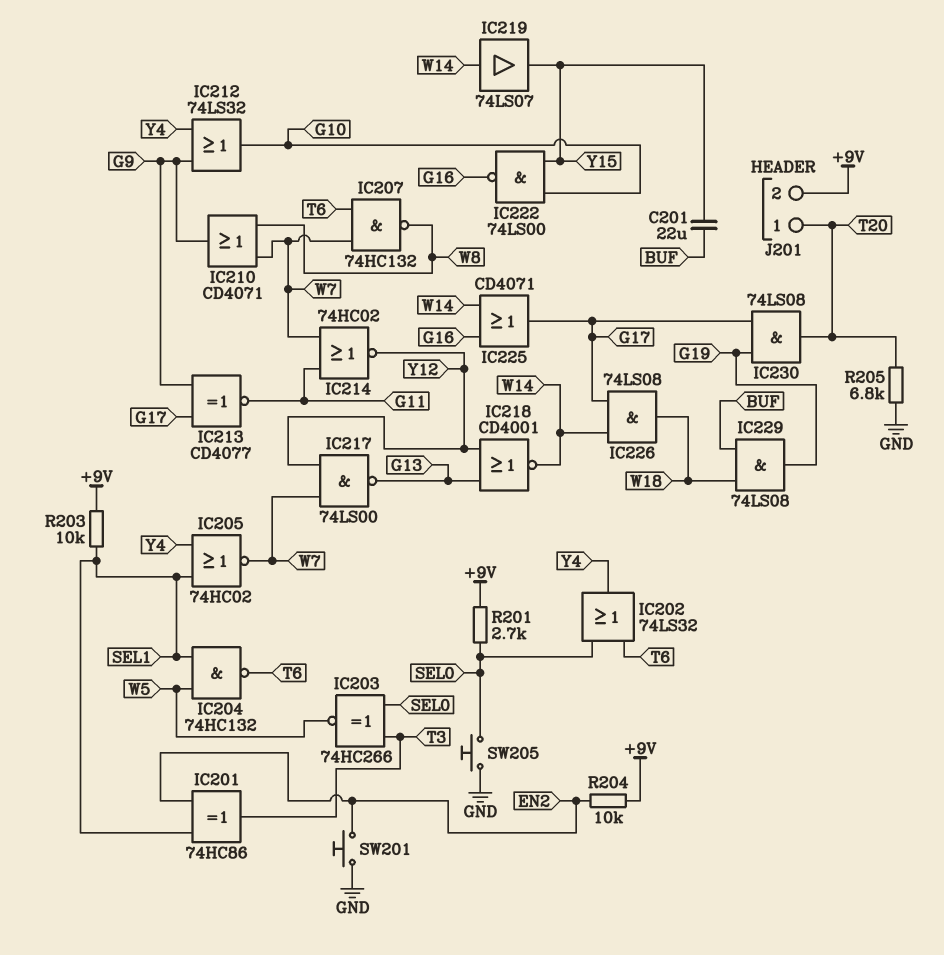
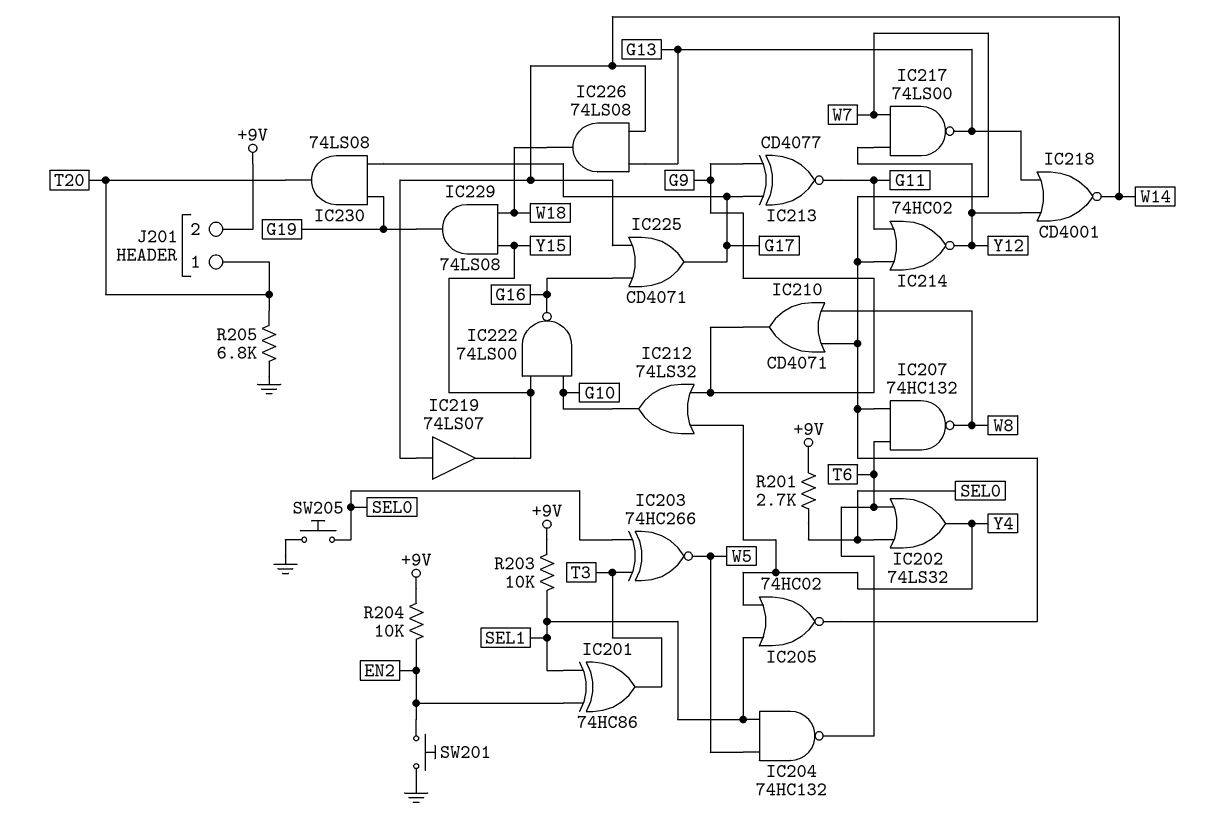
C201: 22uF (BUF, Y15) -> none
IC226: AND 74LS08 (in G17, in W14, out W18) -> AND 74LS08 (in G13, in W14, out W18)
IC229: AND 74LS08 (in BUF, in W18, out G19) -> AND 74LS08 (in W18, in Y15, out G19)

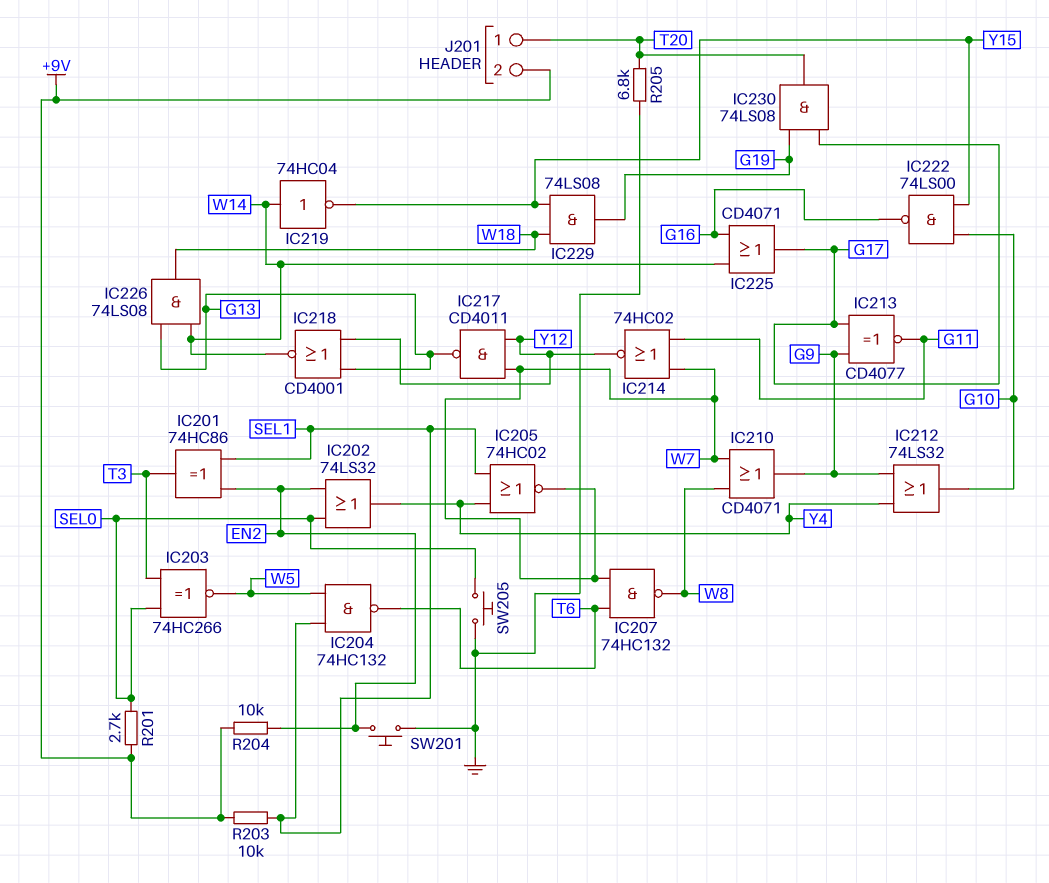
IC202: OR 74LS32 (in SEL0, in T6, out Y4) -> OR 74LS32 (in EN2, in SEL0, out Y4)
IC217: NAND 74LS00 (in W7, in Y12, out G13) -> NAND CD4011 (in W7, in Y12, out G13)
IC219: buffer 74LS07 (in W14, out Y15) -> NOT 74HC04 (in W14, out Y15)

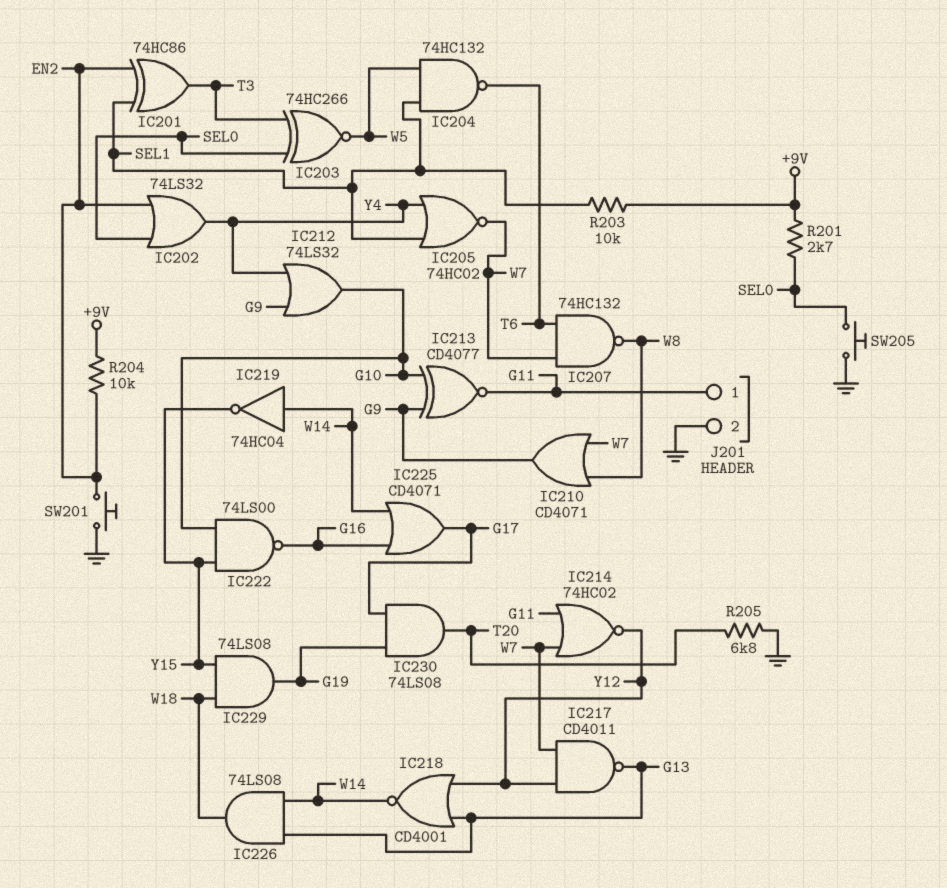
IC213: XNOR CD4077 (in G9, in G17, out G11) -> XNOR CD4077 (in G9, in G10, out G11)
J201 pin 1: T20 -> G11
J201 pin 2: +9V -> GND

